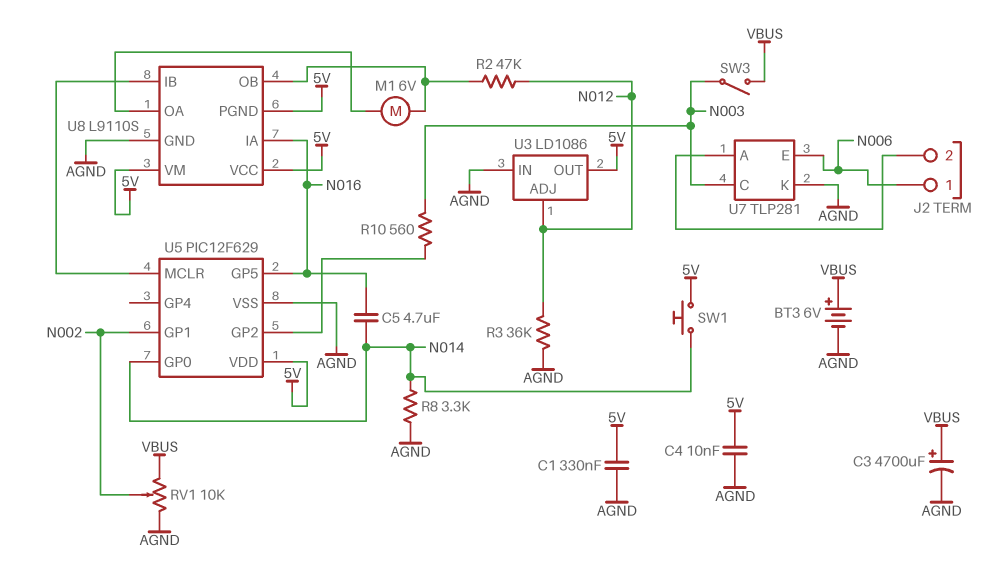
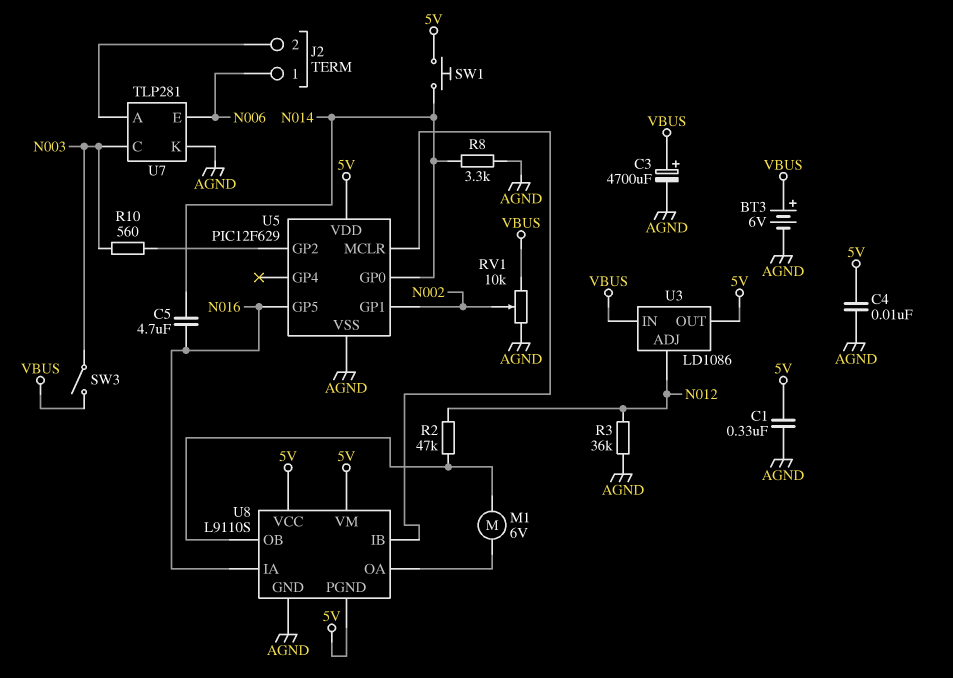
U3 pin IN: AGND -> VBUS

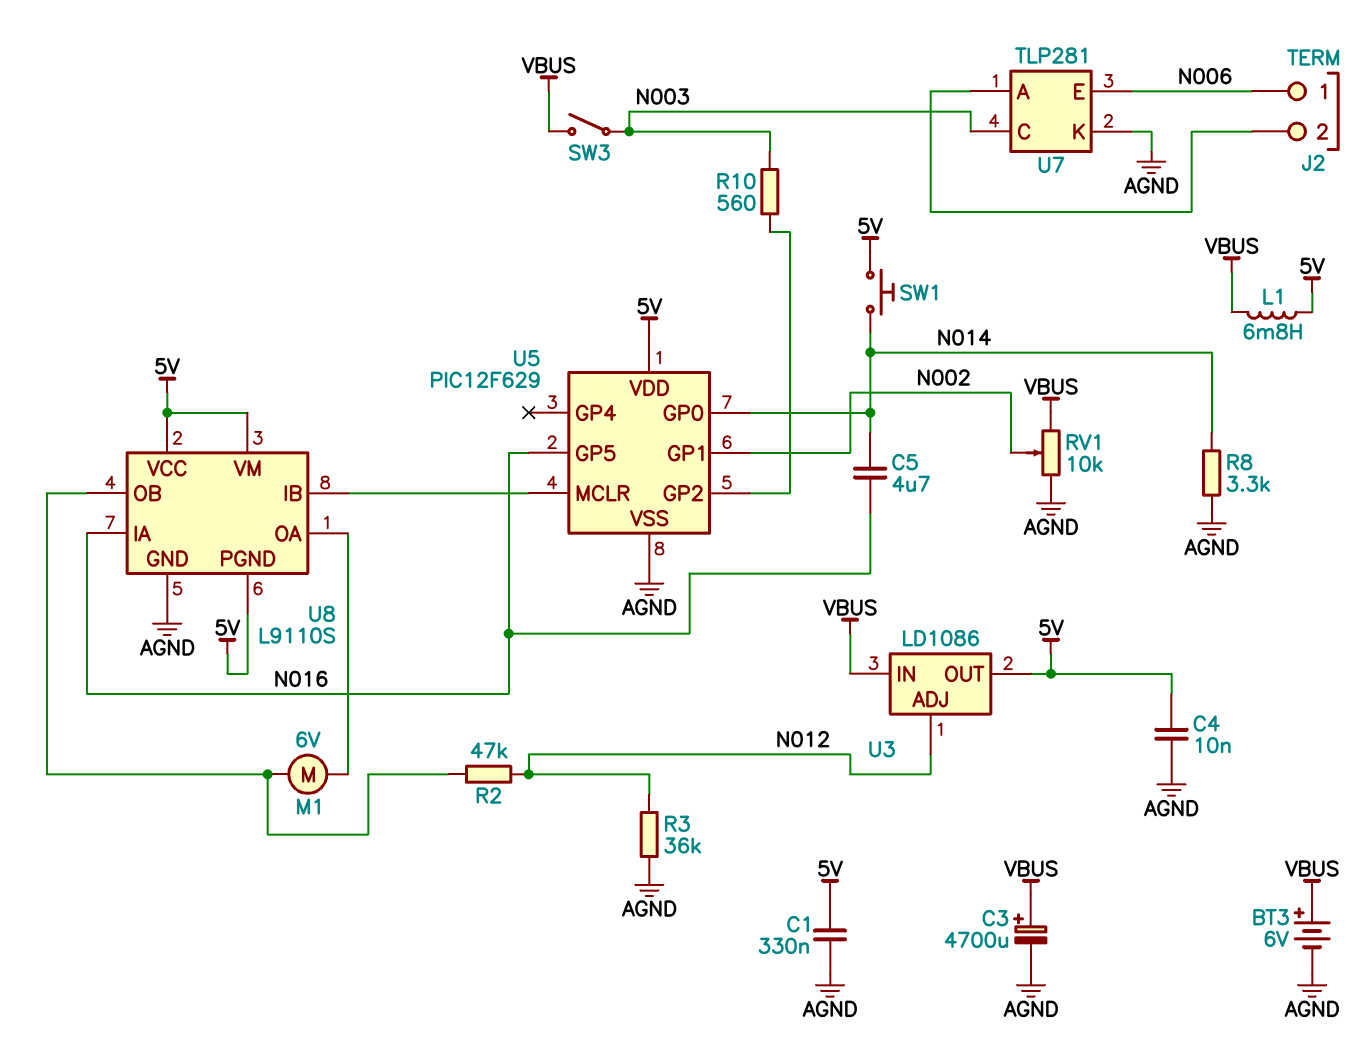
L1: none -> 6.8mH (5V, VBUS)

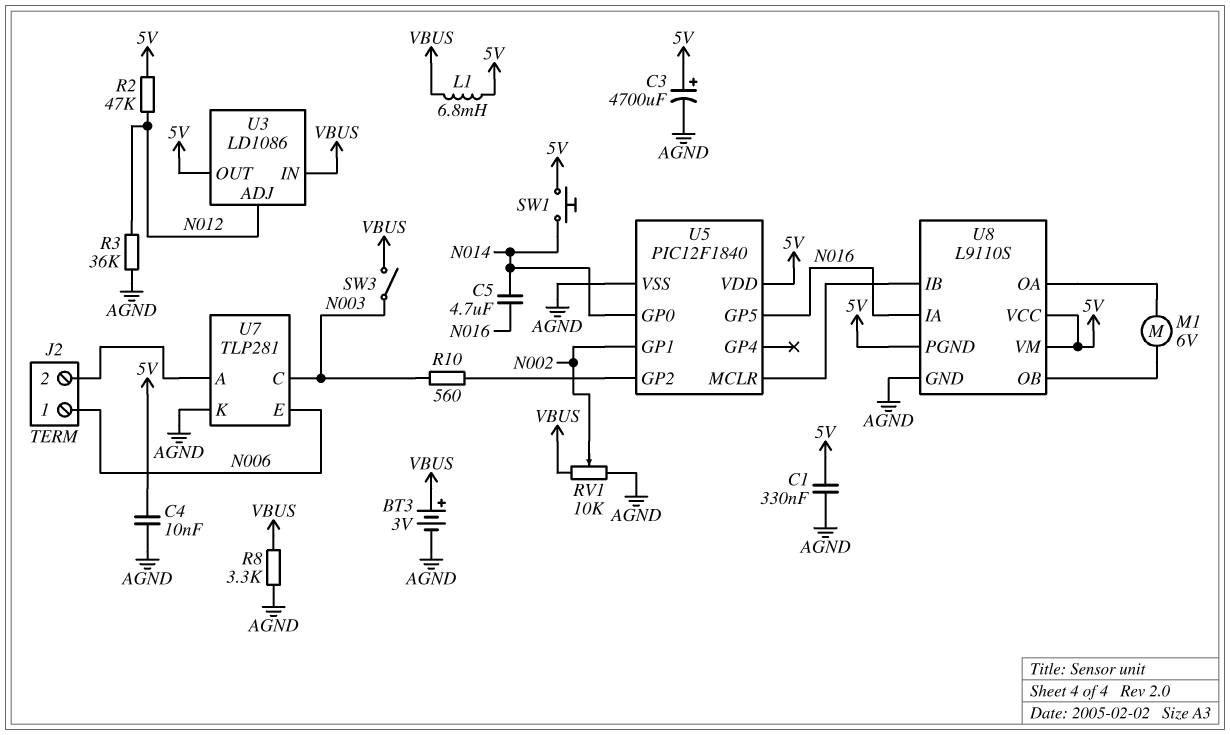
BT3: 6V (plus VBUS, minus AGND) -> 3V (plus VBUS, minus AGND)
C3: 4700uF (plus VBUS, minus AGND) -> 4700uF (plus 5V, minus AGND)
R2: 47k (N012, U8/OB) -> 47k (5V, N012)
R8: 3.3k (AGND, N014) -> 3.3k (AGND, VBUS)
U5: PIC12F629 -> PIC12F1840

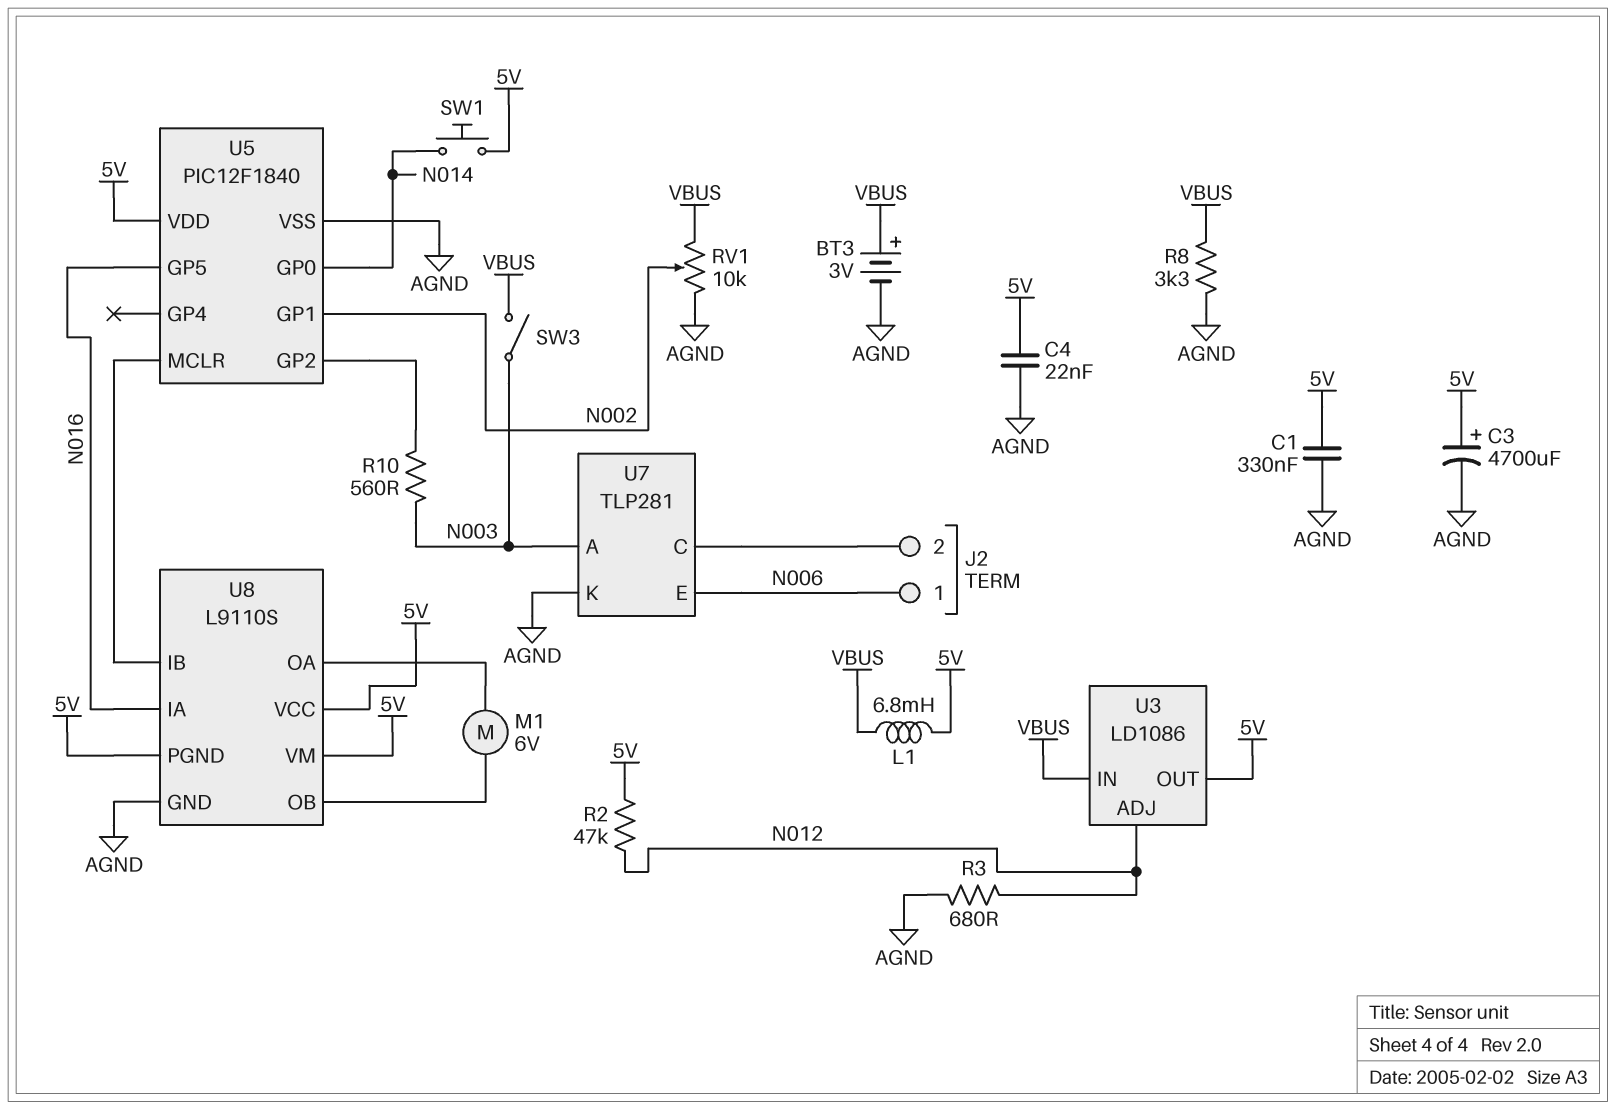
C4: 10nF (5V, AGND) -> 22nF (5V, AGND)
C5: 4.7uF (N014, N016) -> none
R3: 36k (AGND, N012) -> 680 (AGND, N012)
U7 pin A: J2/2 -> N003
U7 pin C: N003 -> J2/2

